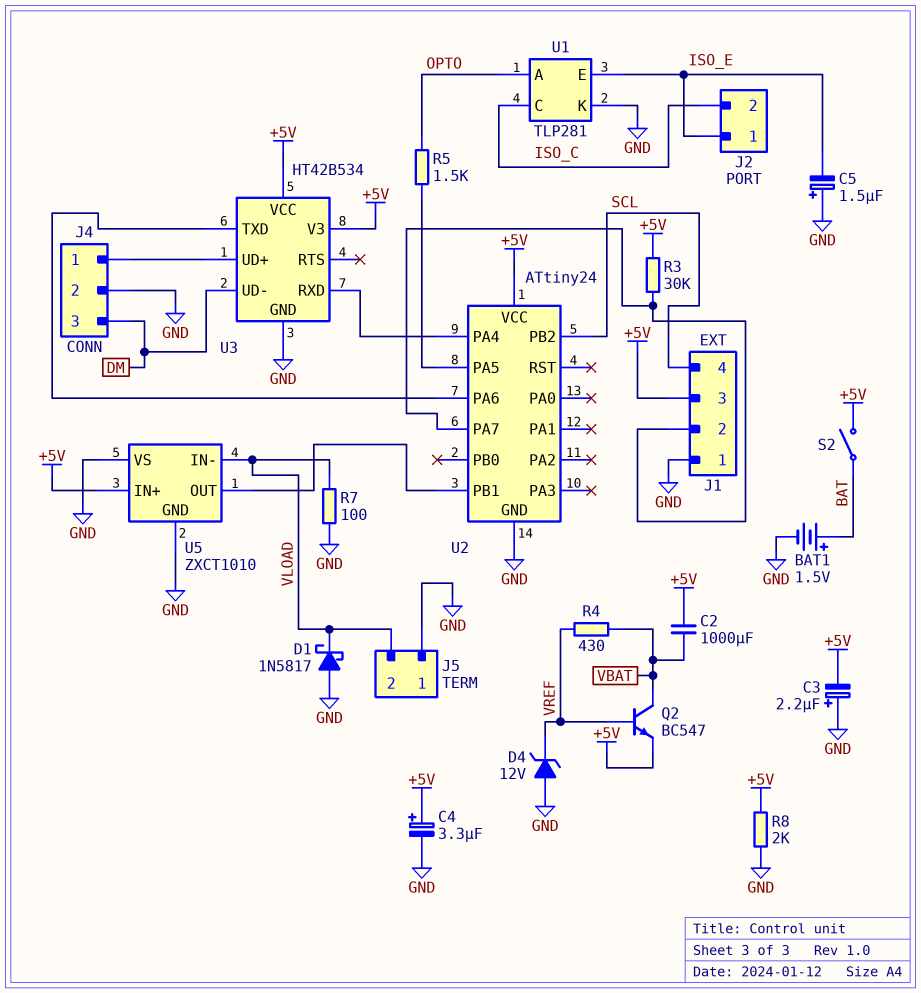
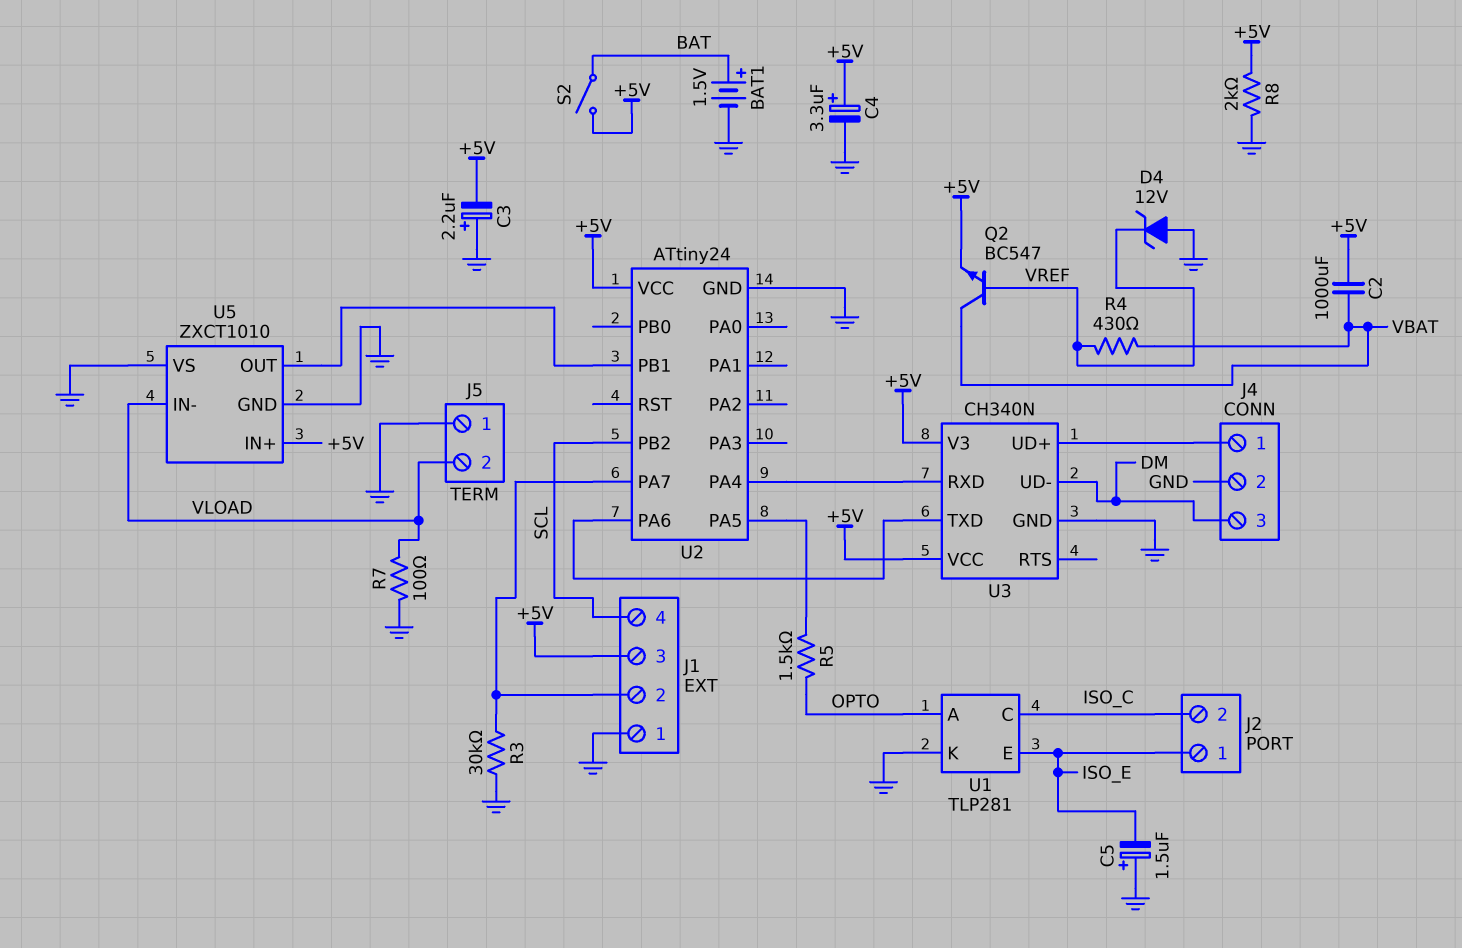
D1: schottky 1N5817 (A GND, K VLOAD) -> none
R3: 30k (+5V, J1/2) -> 30k (GND, J1/2)
U3: HT42B534 -> CH340N

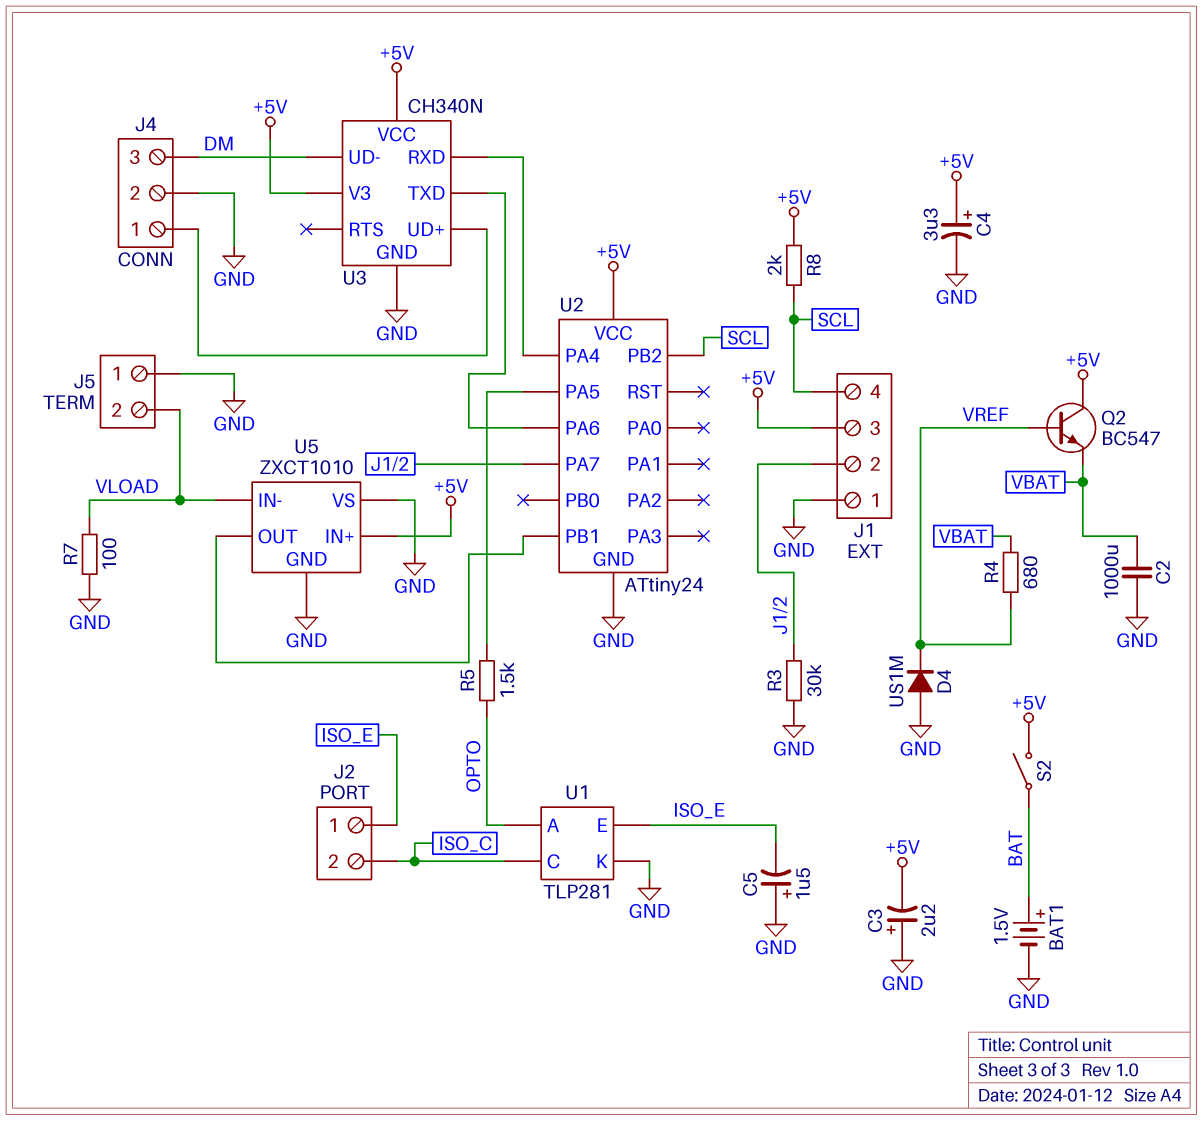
C2: 1000uF (+5V, VBAT) -> 1000uF (GND, VBAT)
D4: zener 12V (A GND, K VREF) -> diode US1M (A GND, K VREF)
Q2: NPN BC547 (B VREF, C VBAT, E +5V) -> NPN BC547 (B VREF, C +5V, E VBAT)
R4: 430 (VBAT, VREF) -> 680 (VBAT, VREF)
R8: 2k (+5V, GND) -> 2k (+5V, SCL)

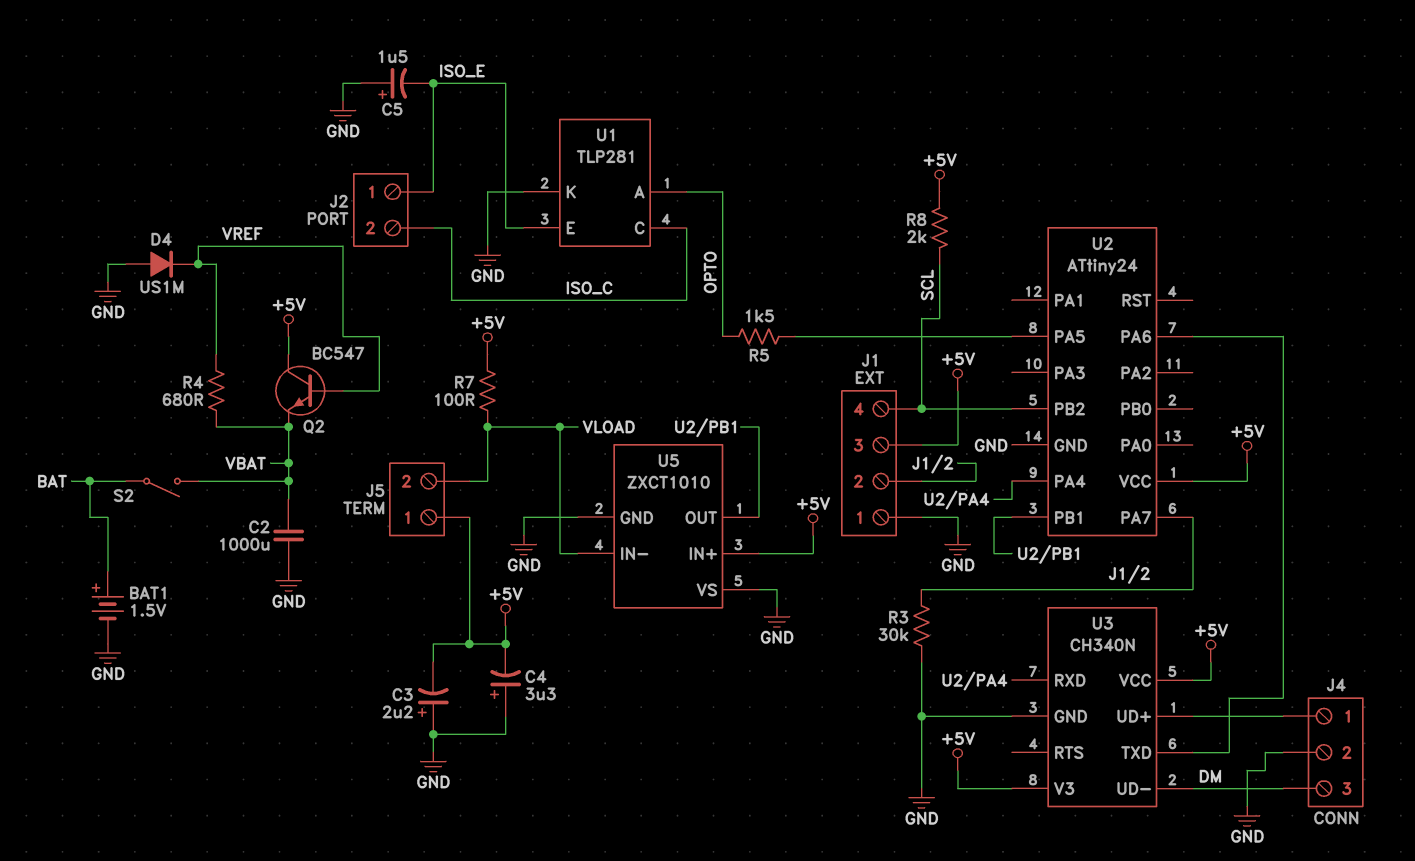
C4: 3.3uF (plus +5V, minus GND) -> 3.3uF (plus GND, minus +5V)
J5 pin 1: GND -> +5V
R7: 100 (GND, VLOAD) -> 100 (+5V, VLOAD)
S2: switch (+5V, BAT) -> switch (BAT, VBAT)

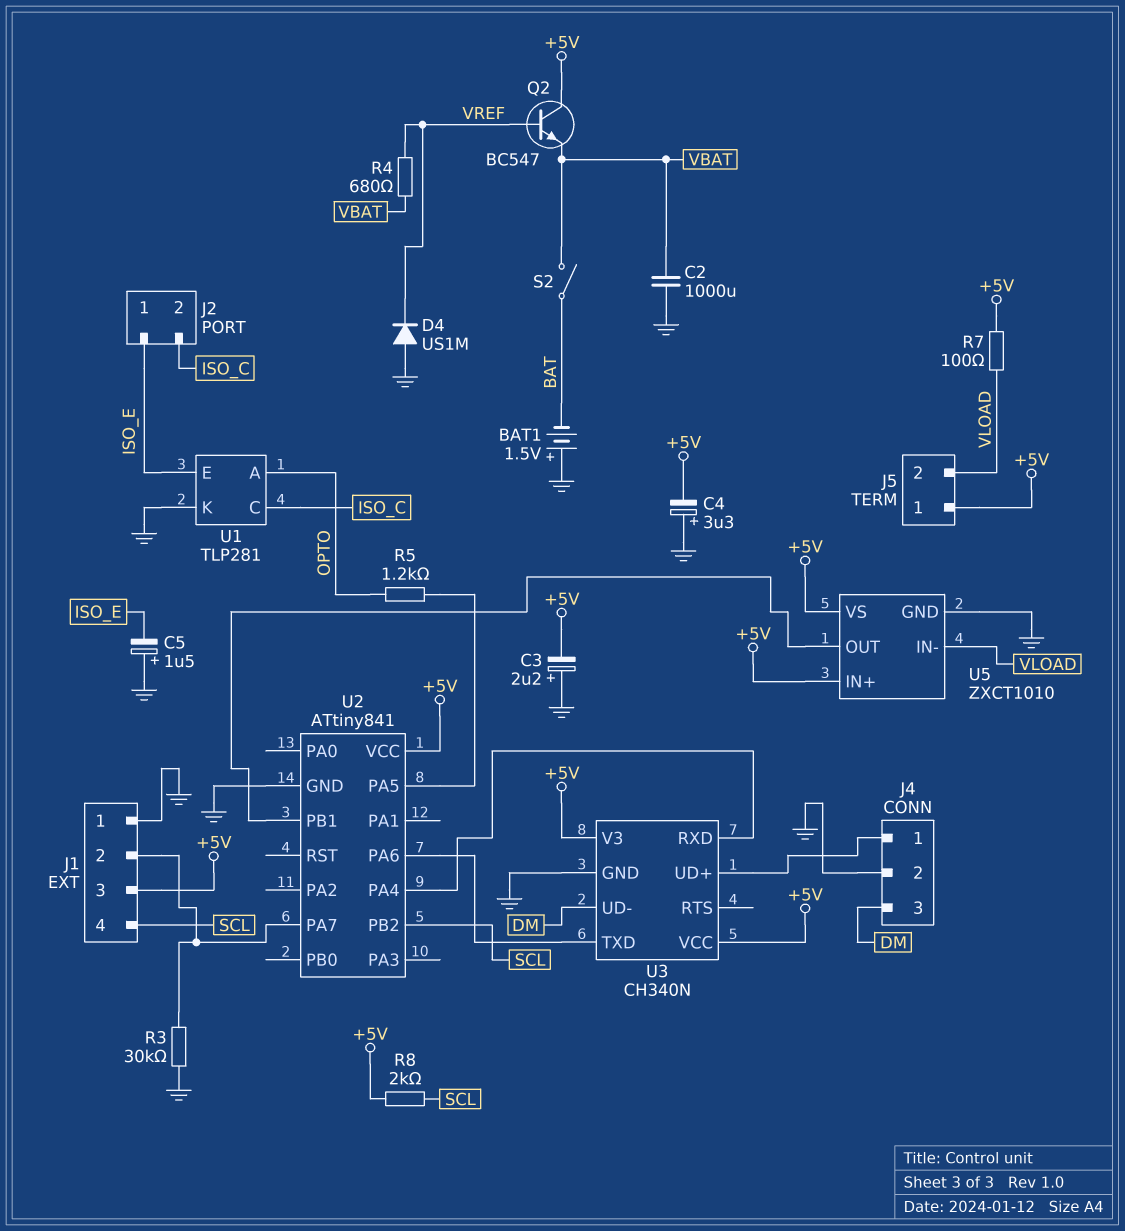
BAT1: 1.5V (plus BAT, minus GND) -> 1.5V (plus GND, minus BAT)
R5: 1.5k (OPTO, U2/PA5) -> 1.2k (OPTO, U2/PA5)
U2: ATtiny24 -> ATtiny841
U5 pin VS: GND -> +5V

